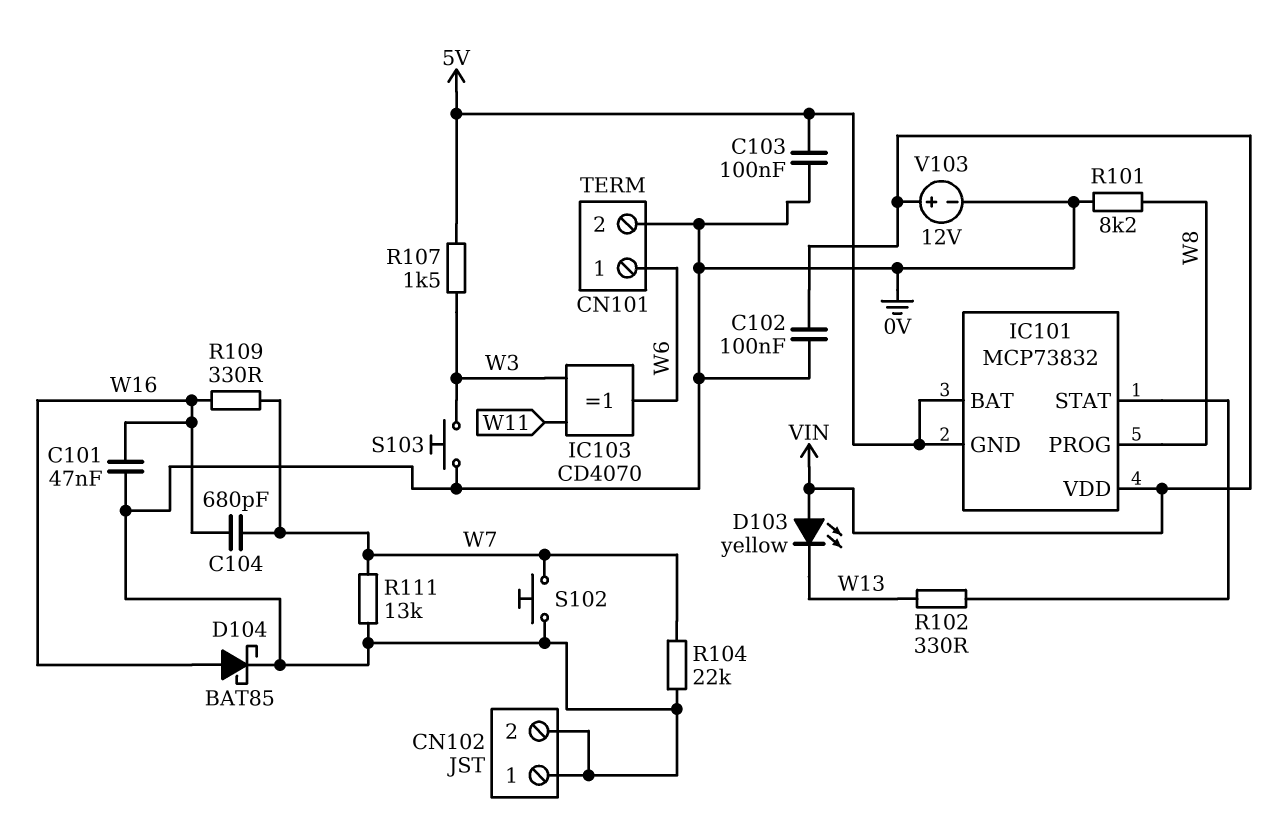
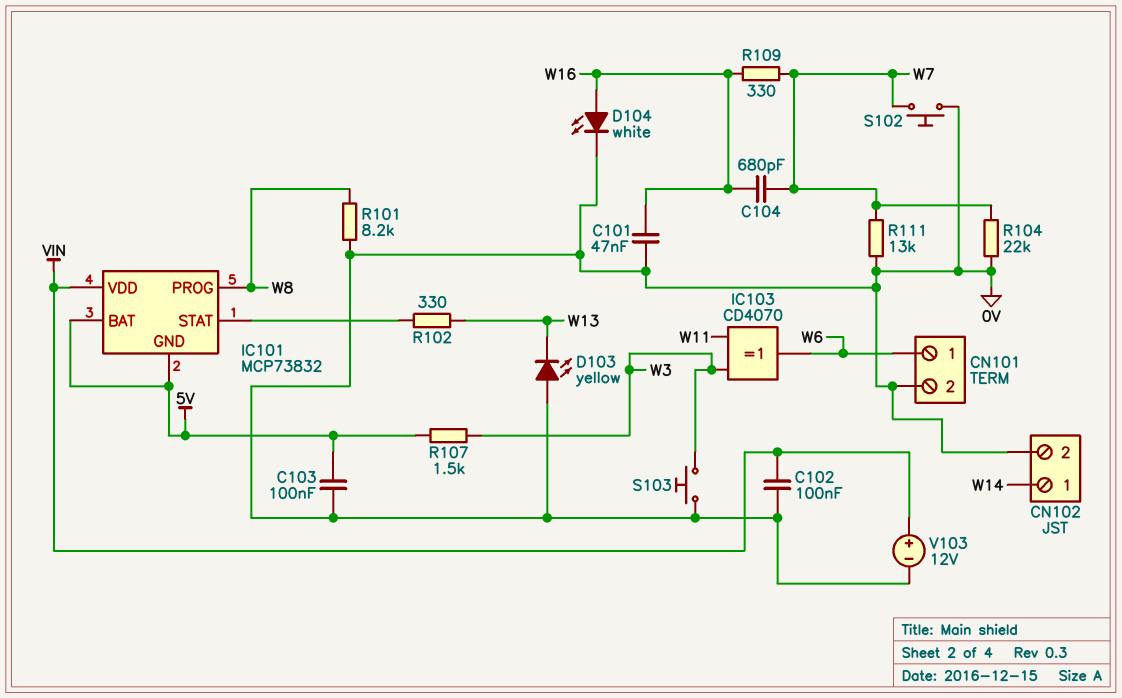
CN102 pin 1: 0V -> W14
D103: LED yellow (A VIN, K W13) -> LED yellow (A 0V, K W13)
D104: schottky BAT85 (A W16, K 0V) -> LED white (A W16, K 0V)

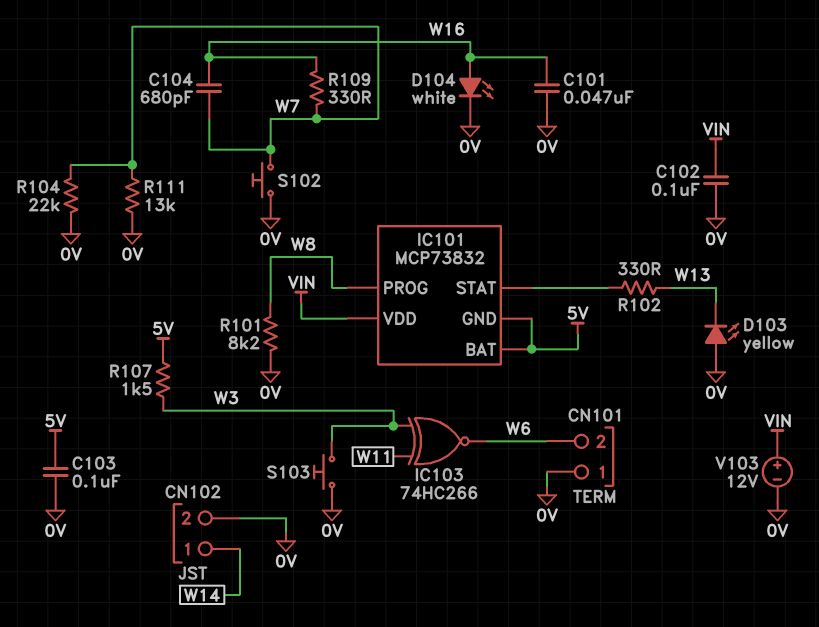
CN101 pin 1: W6 -> 0V
CN101 pin 2: 0V -> W6
IC103: XOR CD4070 (in W3, in W11, out W6) -> XNOR 74HC266 (in W3, in W11, out W6)

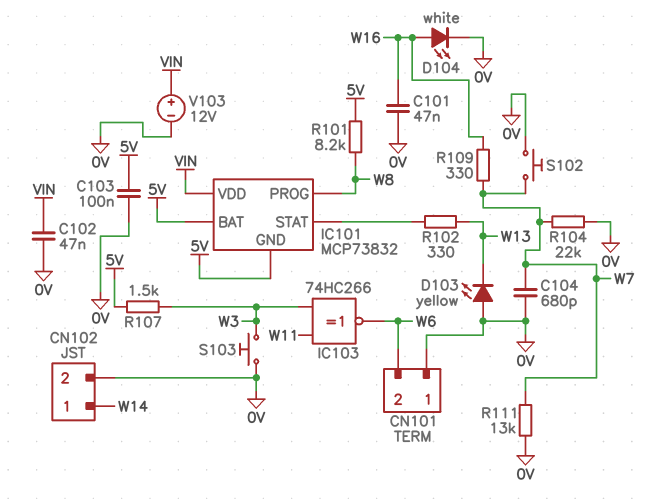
C102: 100nF (0V, VIN) -> 47nF (0V, VIN)
C104: 680pF (W7, W16) -> 680pF (0V, W7)
R101: 8.2k (0V, W8) -> 8.2k (5V, W8)

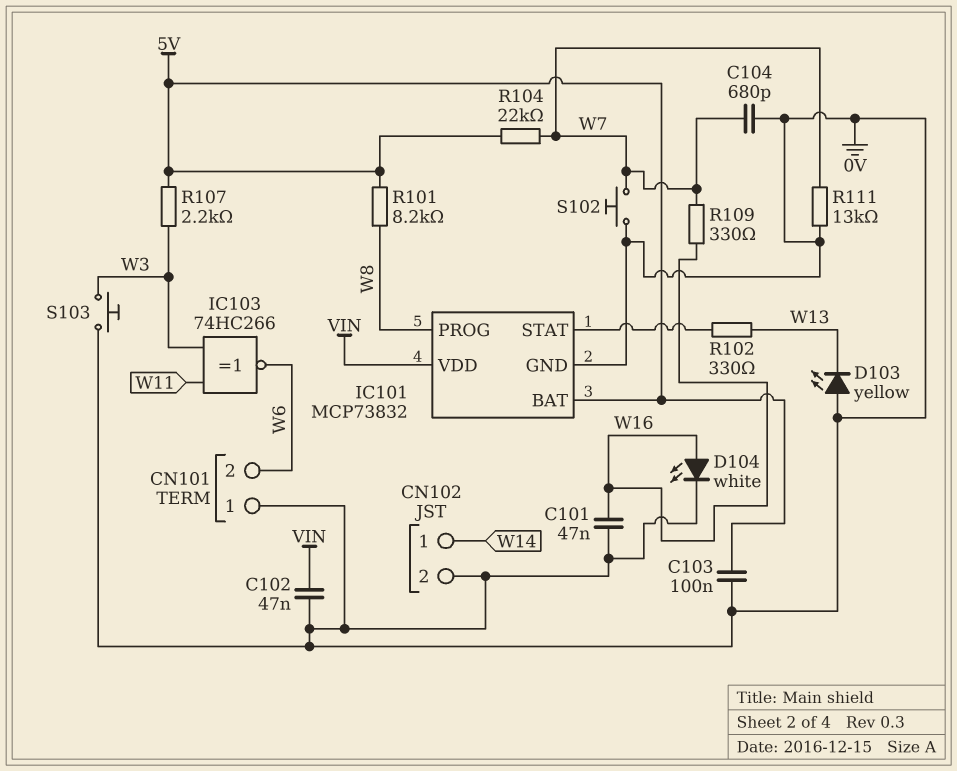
IC101 pin GND: 5V -> 0V
R104: 22k (0V, W7) -> 22k (5V, W7)
R107: 1.5k (5V, W3) -> 2.2k (5V, W3)
V103: 12V (plus VIN, minus 0V) -> none

